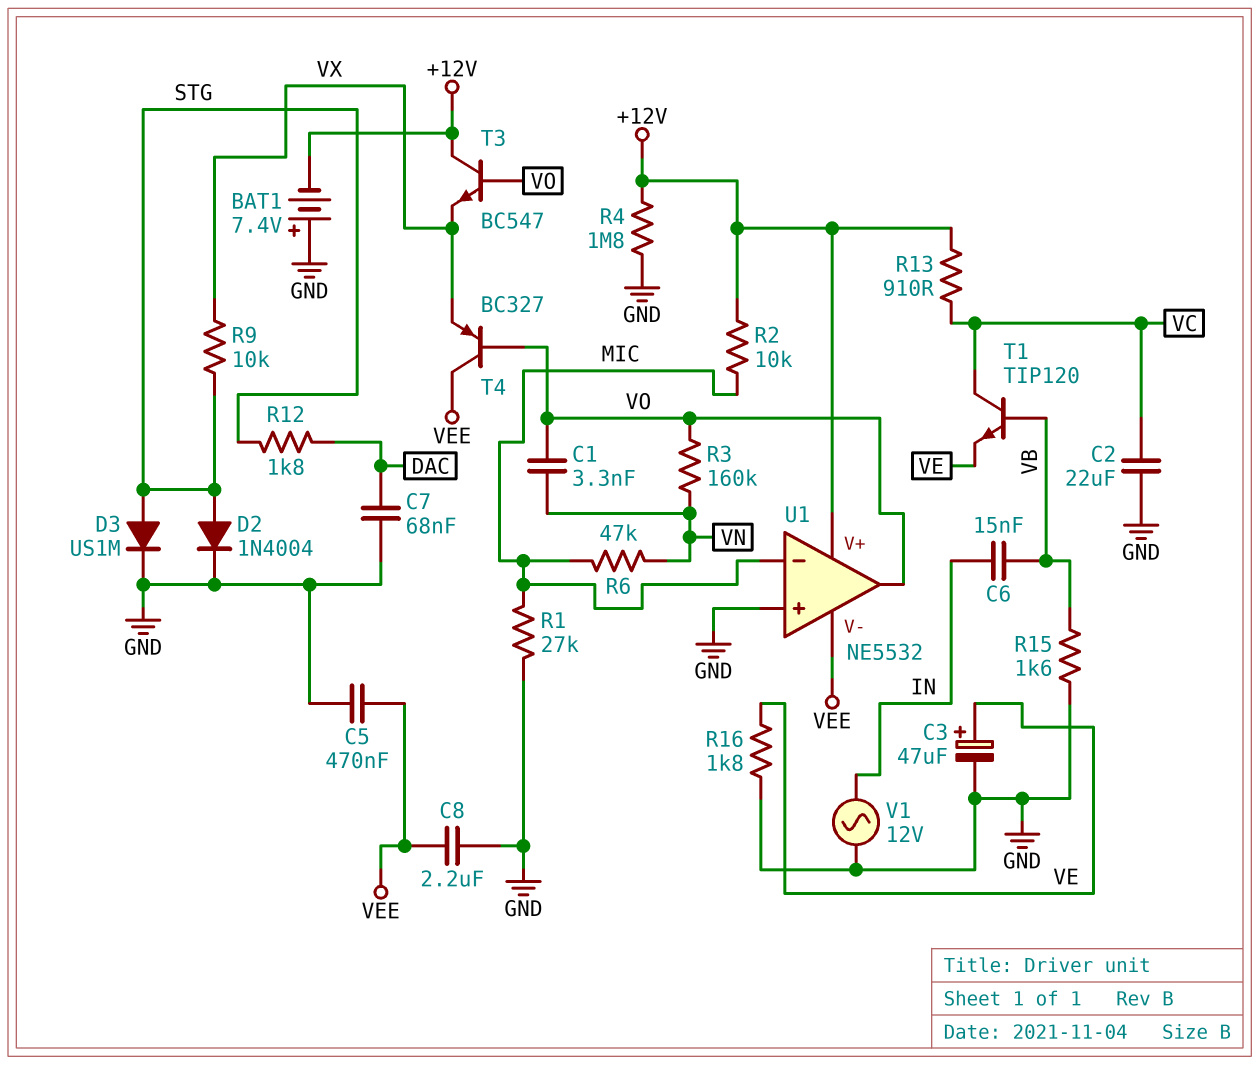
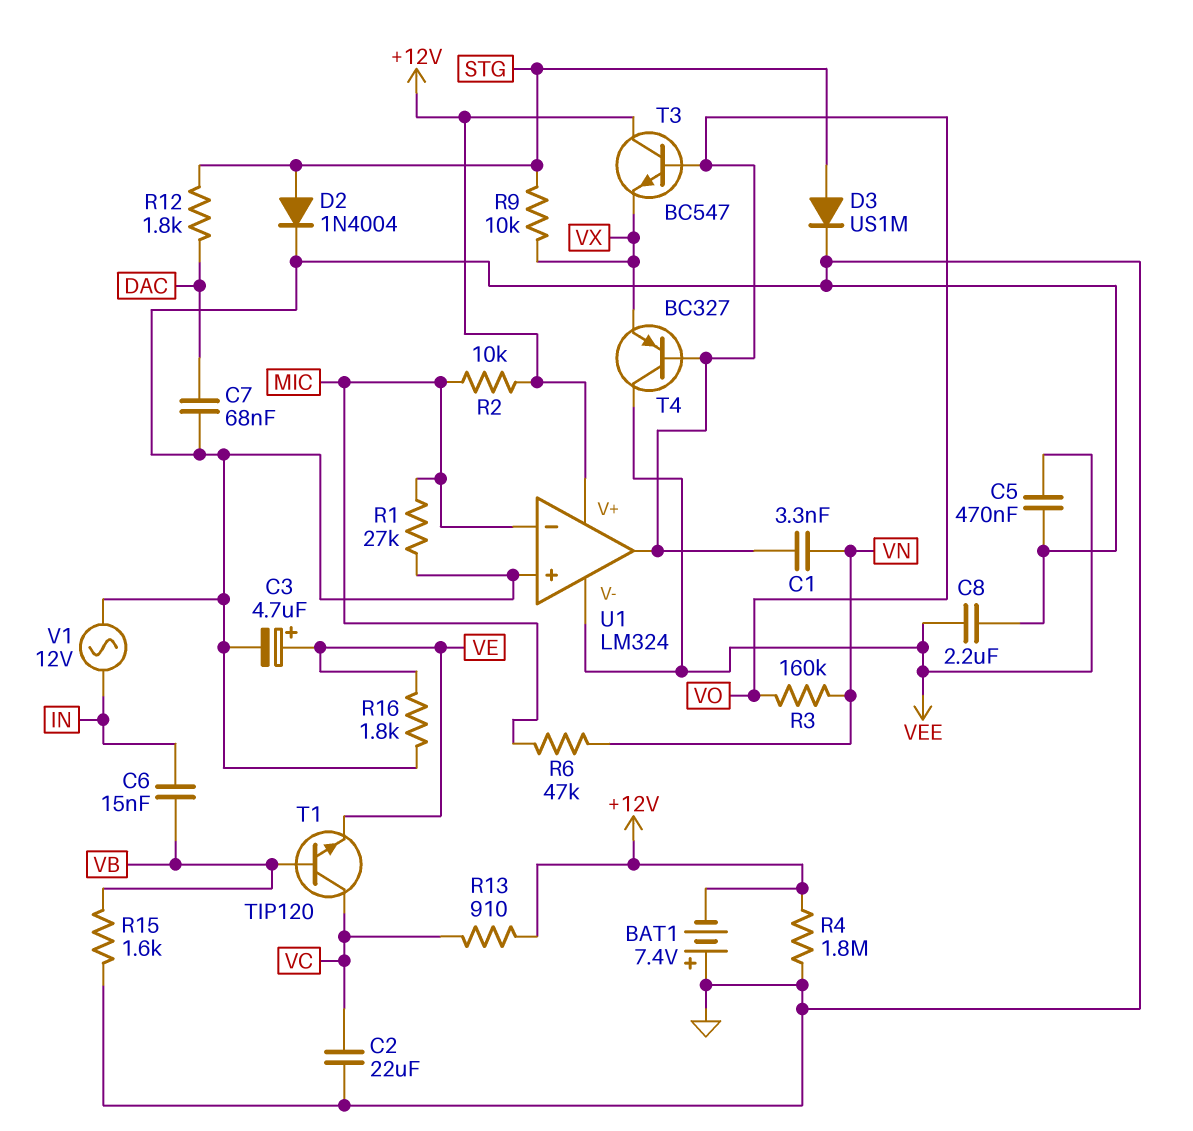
C3: 47uF (plus VE, minus GND) -> 4.7uF (plus VE, minus GND)
U1: NE5532 -> LM324

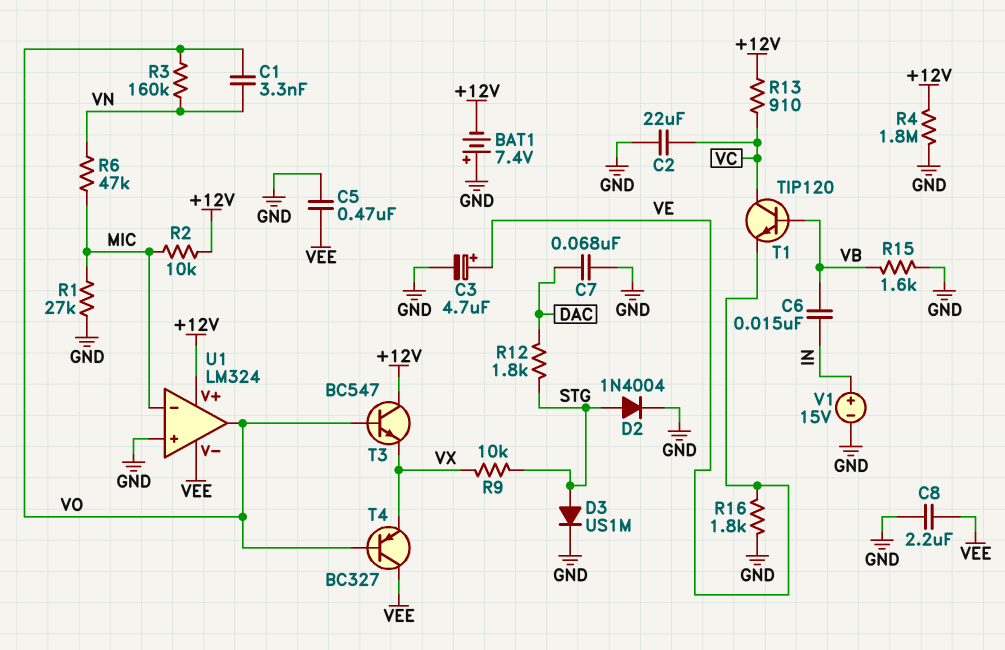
V1: AC 12V (GND, IN) -> 15V (plus IN, minus GND)

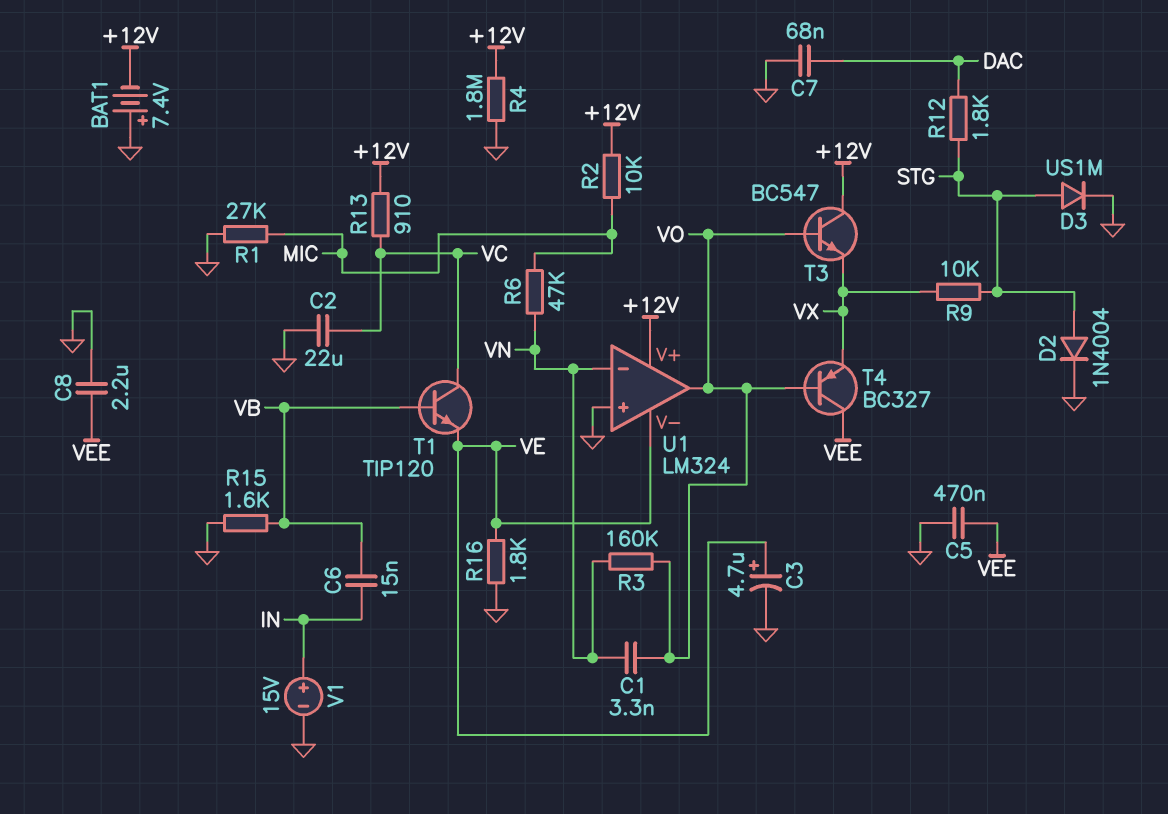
U1 pin V-: VEE -> VE
U1 pin in-: MIC -> VN

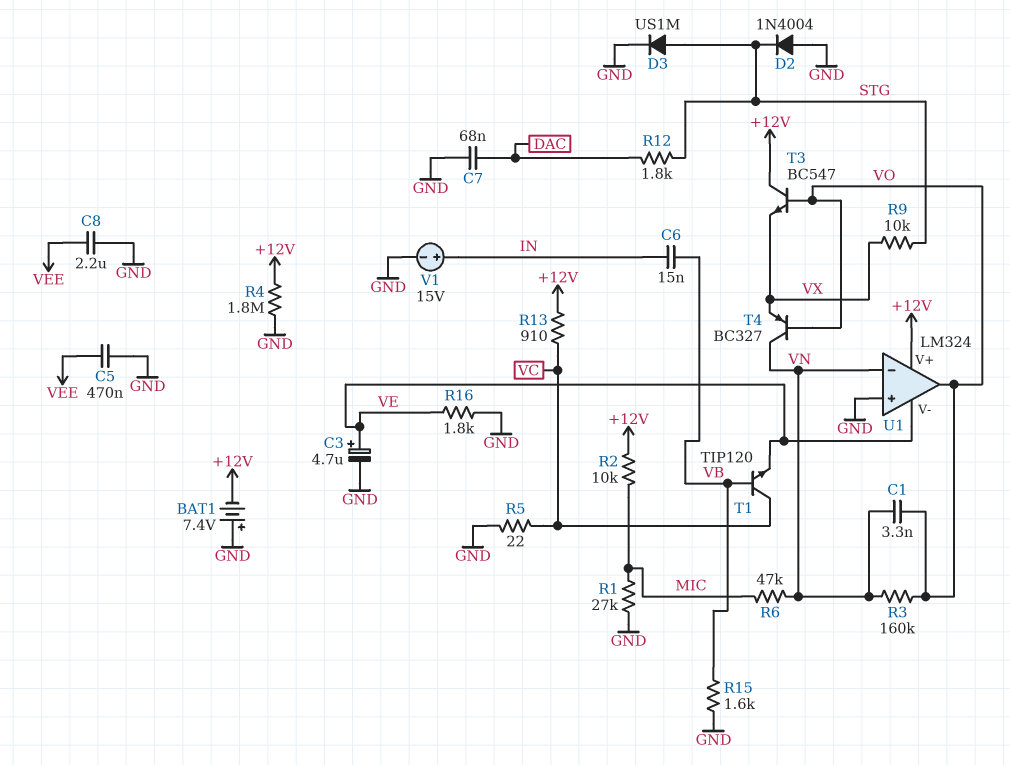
C2: 22uF (GND, VC) -> none
D2: diode 1N4004 (A STG, K GND) -> diode 1N4004 (A GND, K STG)
R5: none -> 22 (GND, VC)
T4: PNP BC327 (B VO, C VEE, E VX) -> PNP BC327 (B VO, C VN, E VX)

